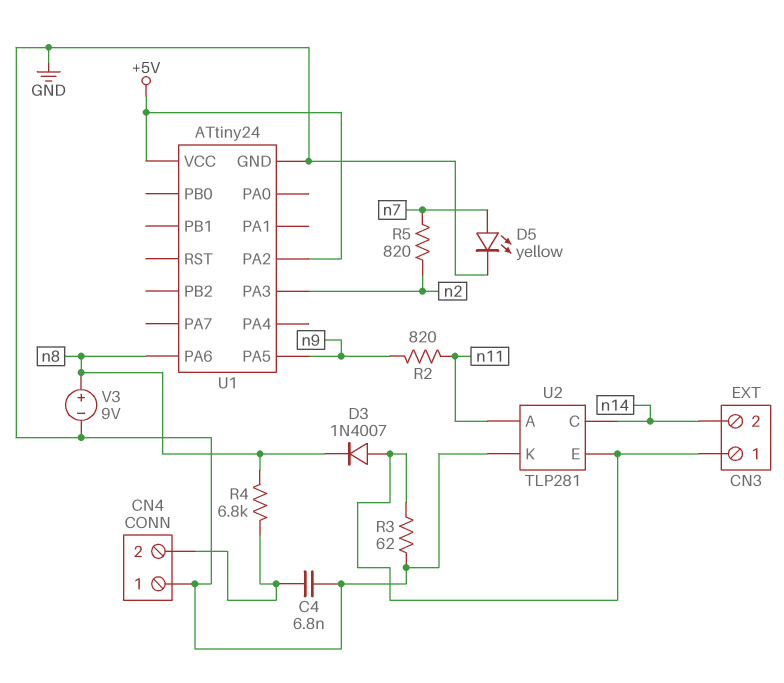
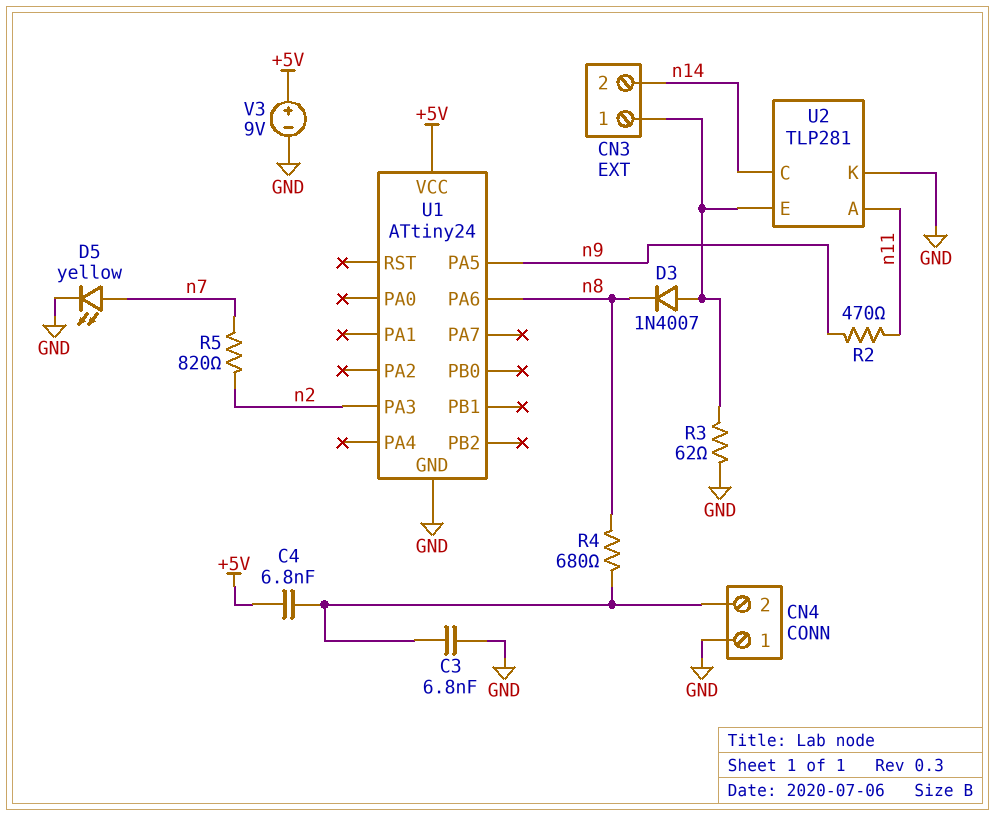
C3: none -> 6.8nF (CN4/2, GND)
C4: 6.8nF (CN4/2, GND) -> 6.8nF (+5V, CN4/2)
R2: 820 (n9, n11) -> 470 (n9, n11)
R4: 6.8k (CN4/2, n8) -> 680 (CN4/2, n8)
U1 pin PA2: +5V -> none
V3: 9V (plus n8, minus GND) -> 9V (plus +5V, minus GND)

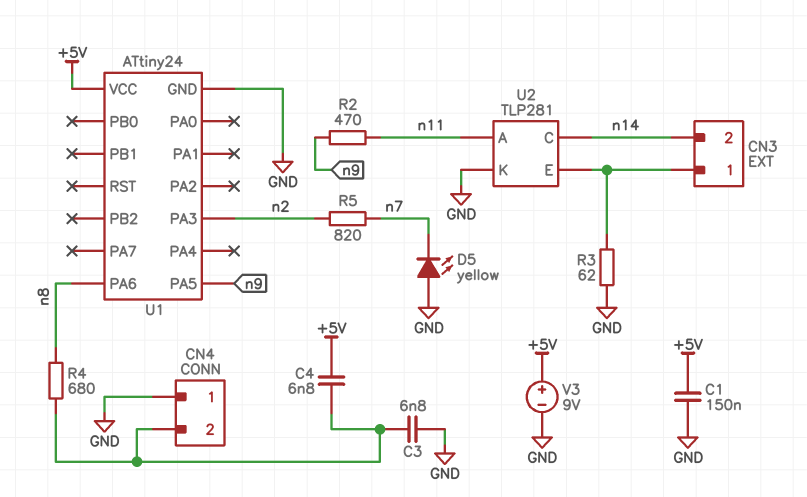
C1: none -> 150nF (+5V, GND)
D3: diode 1N4007 (A CN3/1, K n8) -> none
D5: LED yellow (A n7, K GND) -> LED yellow (A GND, K n7)

